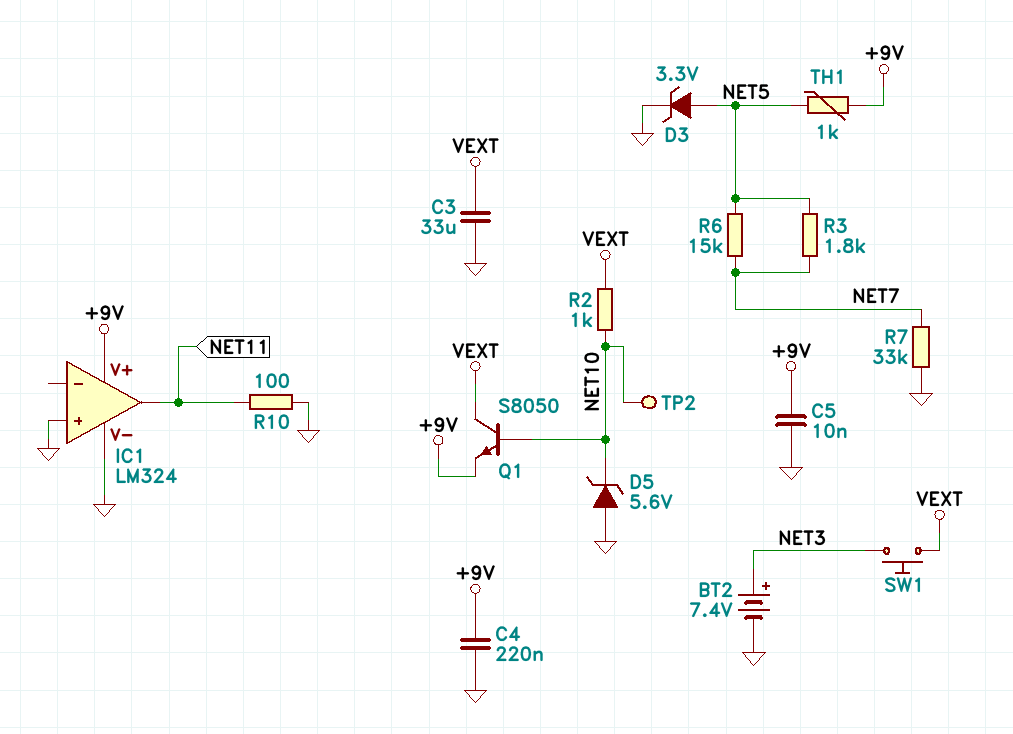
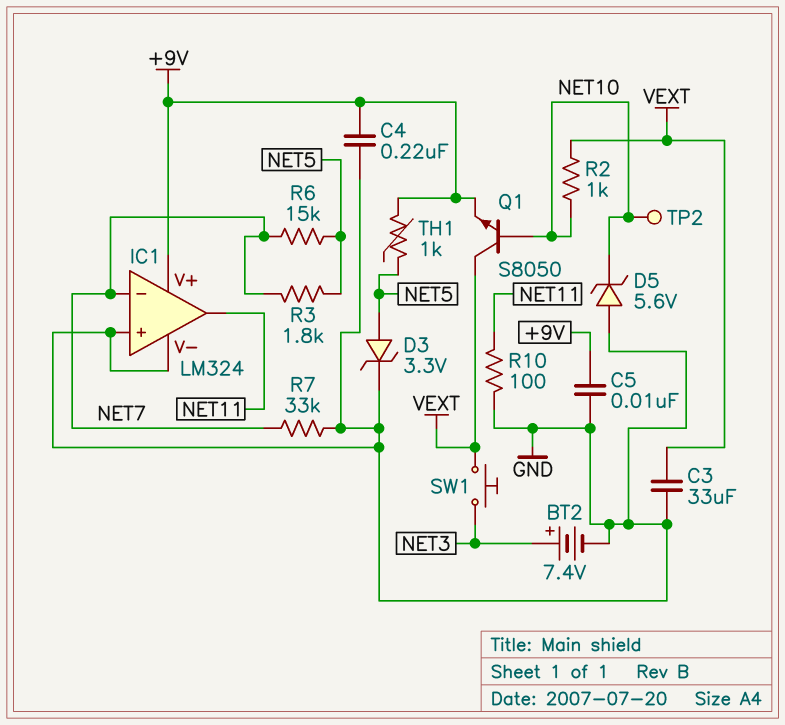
IC1 pin in-: none -> NET7

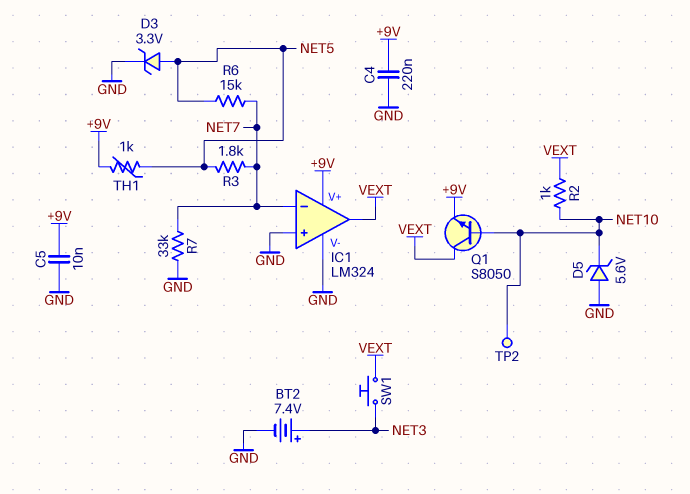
C3: 33uF (GND, VEXT) -> none
IC1 pin out: NET11 -> VEXT
R10: 100 (GND, NET11) -> none

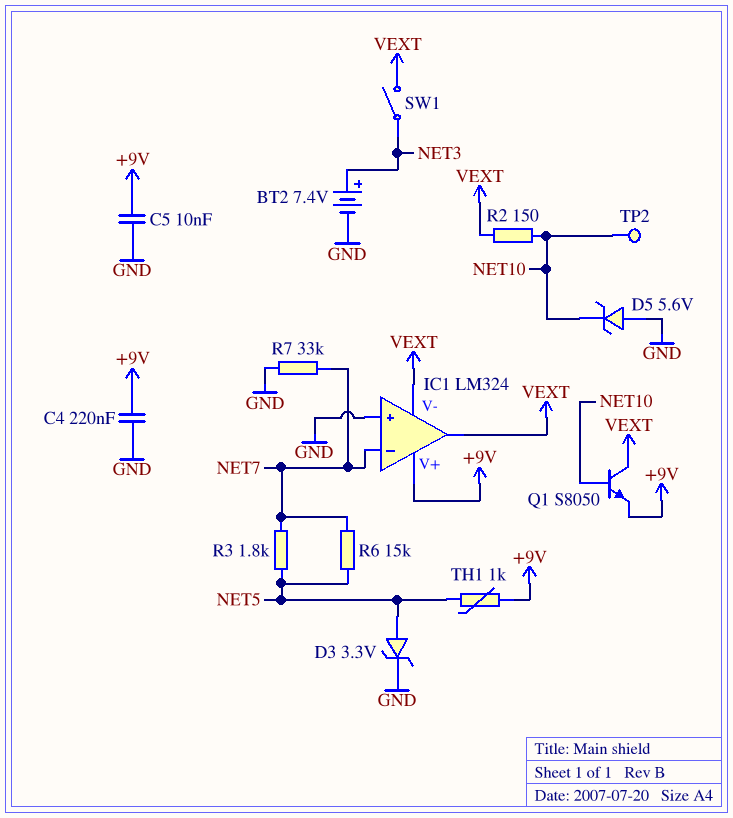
IC1 pin V-: GND -> VEXT
R2: 1k (NET10, VEXT) -> 150 (NET10, VEXT)
SW1: button (NET3, VEXT) -> switch (NET3, VEXT)

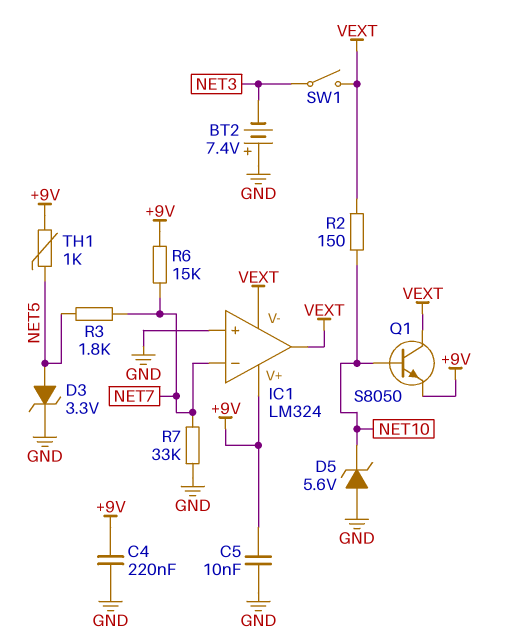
BT2: 7.4V (plus NET3, minus GND) -> 7.4V (plus GND, minus NET3)
R6: 15k (NET5, NET7) -> 15k (+9V, NET7)
TP2: test point (NET10) -> none

